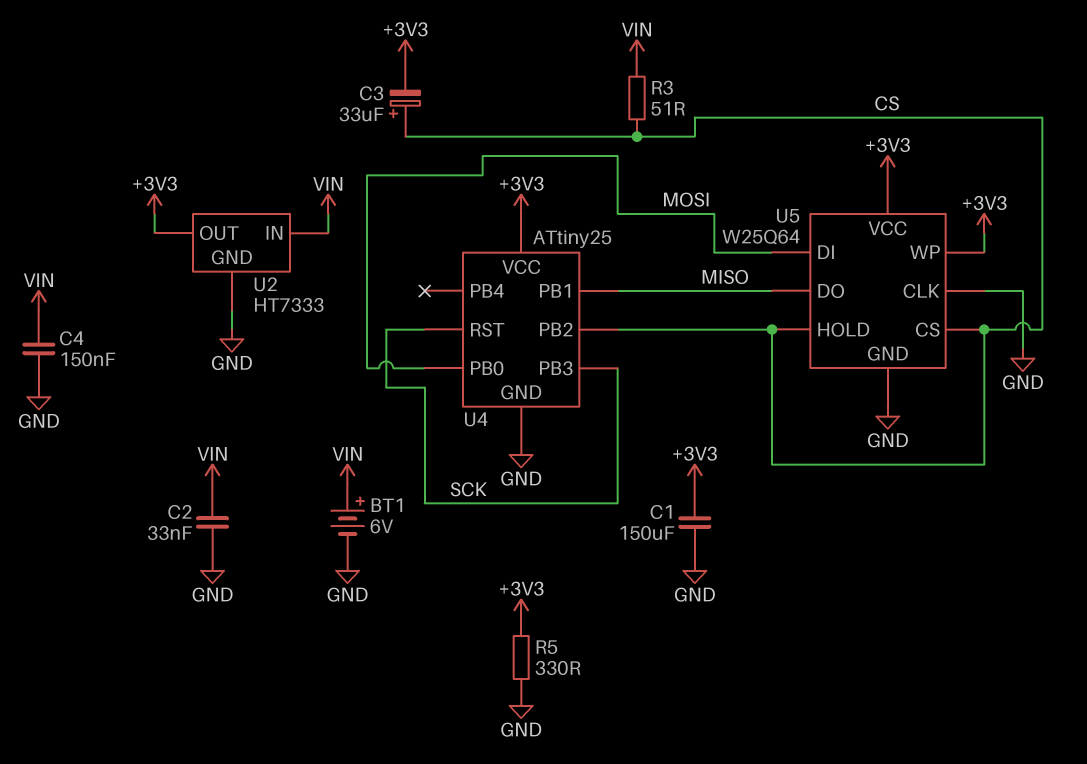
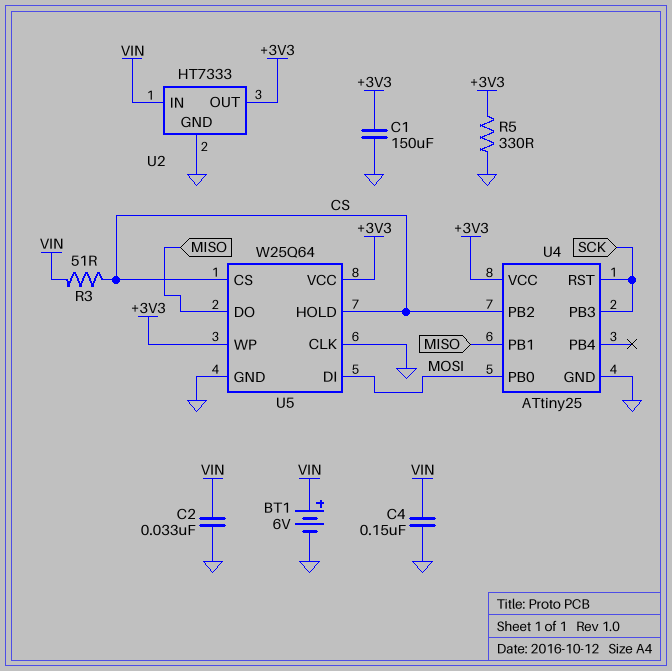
C3: 33uF (plus CS, minus +3V3) -> none

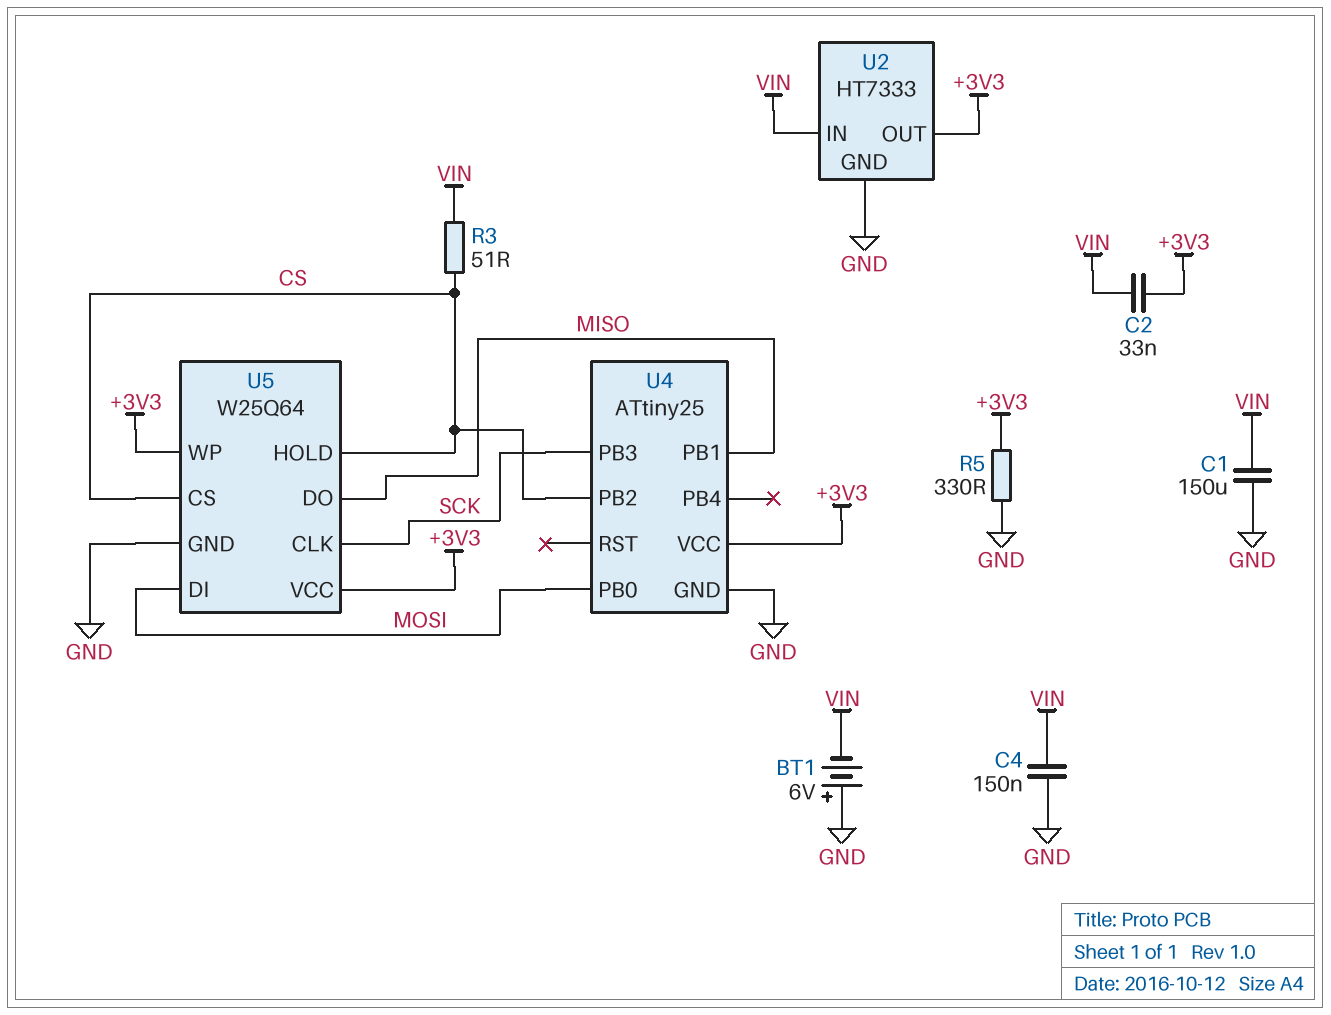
BT1: 6V (plus VIN, minus GND) -> 6V (plus GND, minus VIN)
C1: 150uF (+3V3, GND) -> 150uF (GND, VIN)
C2: 33nF (GND, VIN) -> 33nF (+3V3, VIN)
U4 pin RST: SCK -> none
U5 pin CLK: GND -> SCK

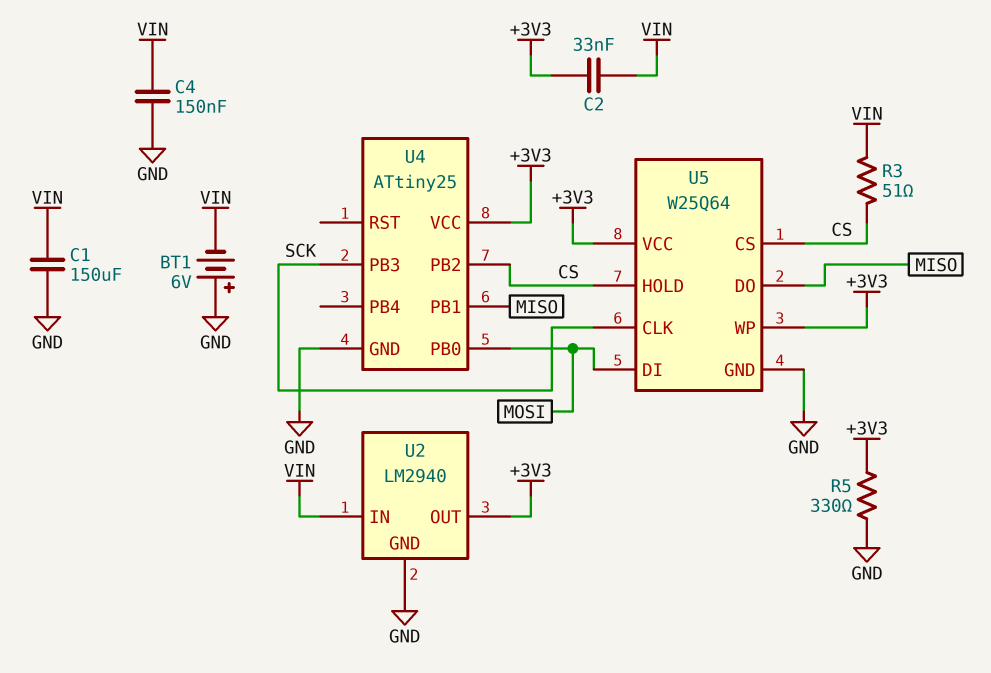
U2: HT7333 -> LM2940

